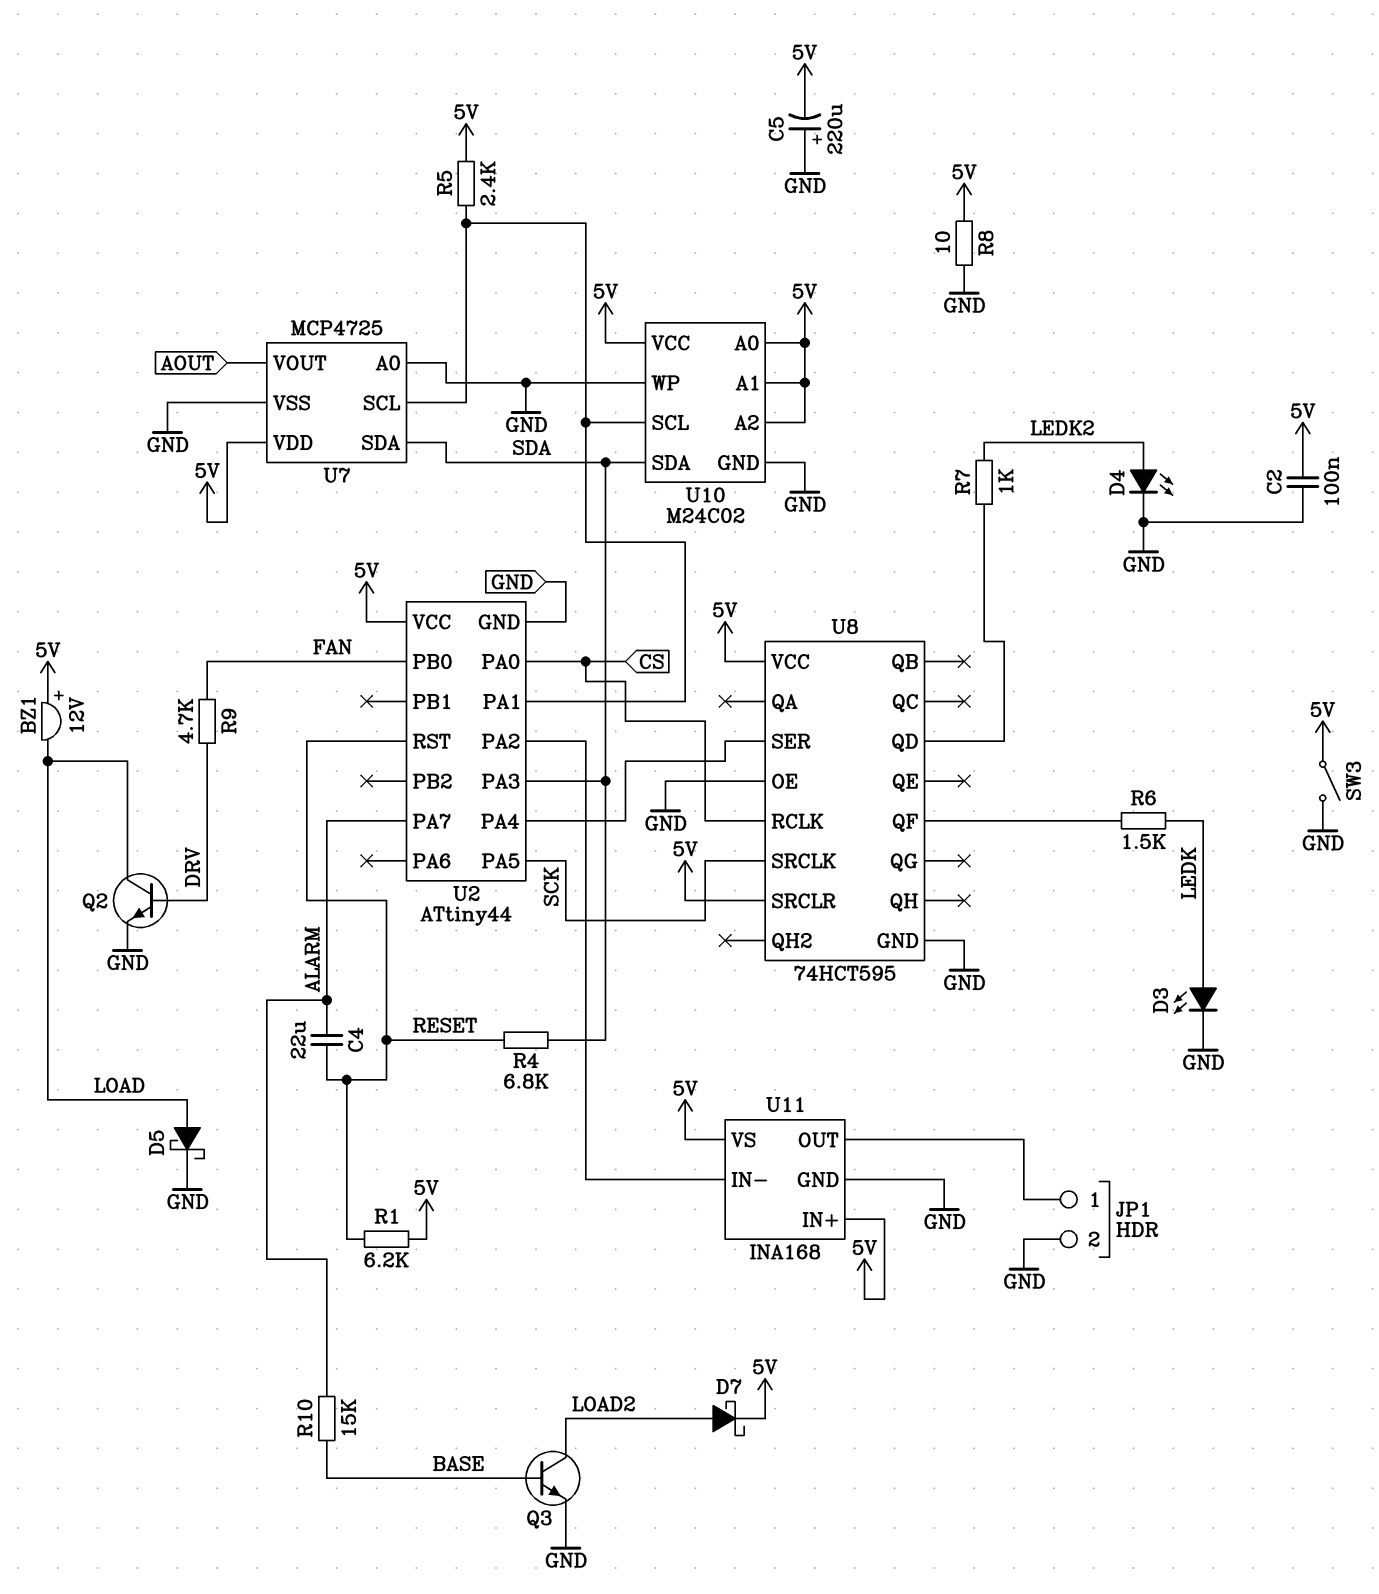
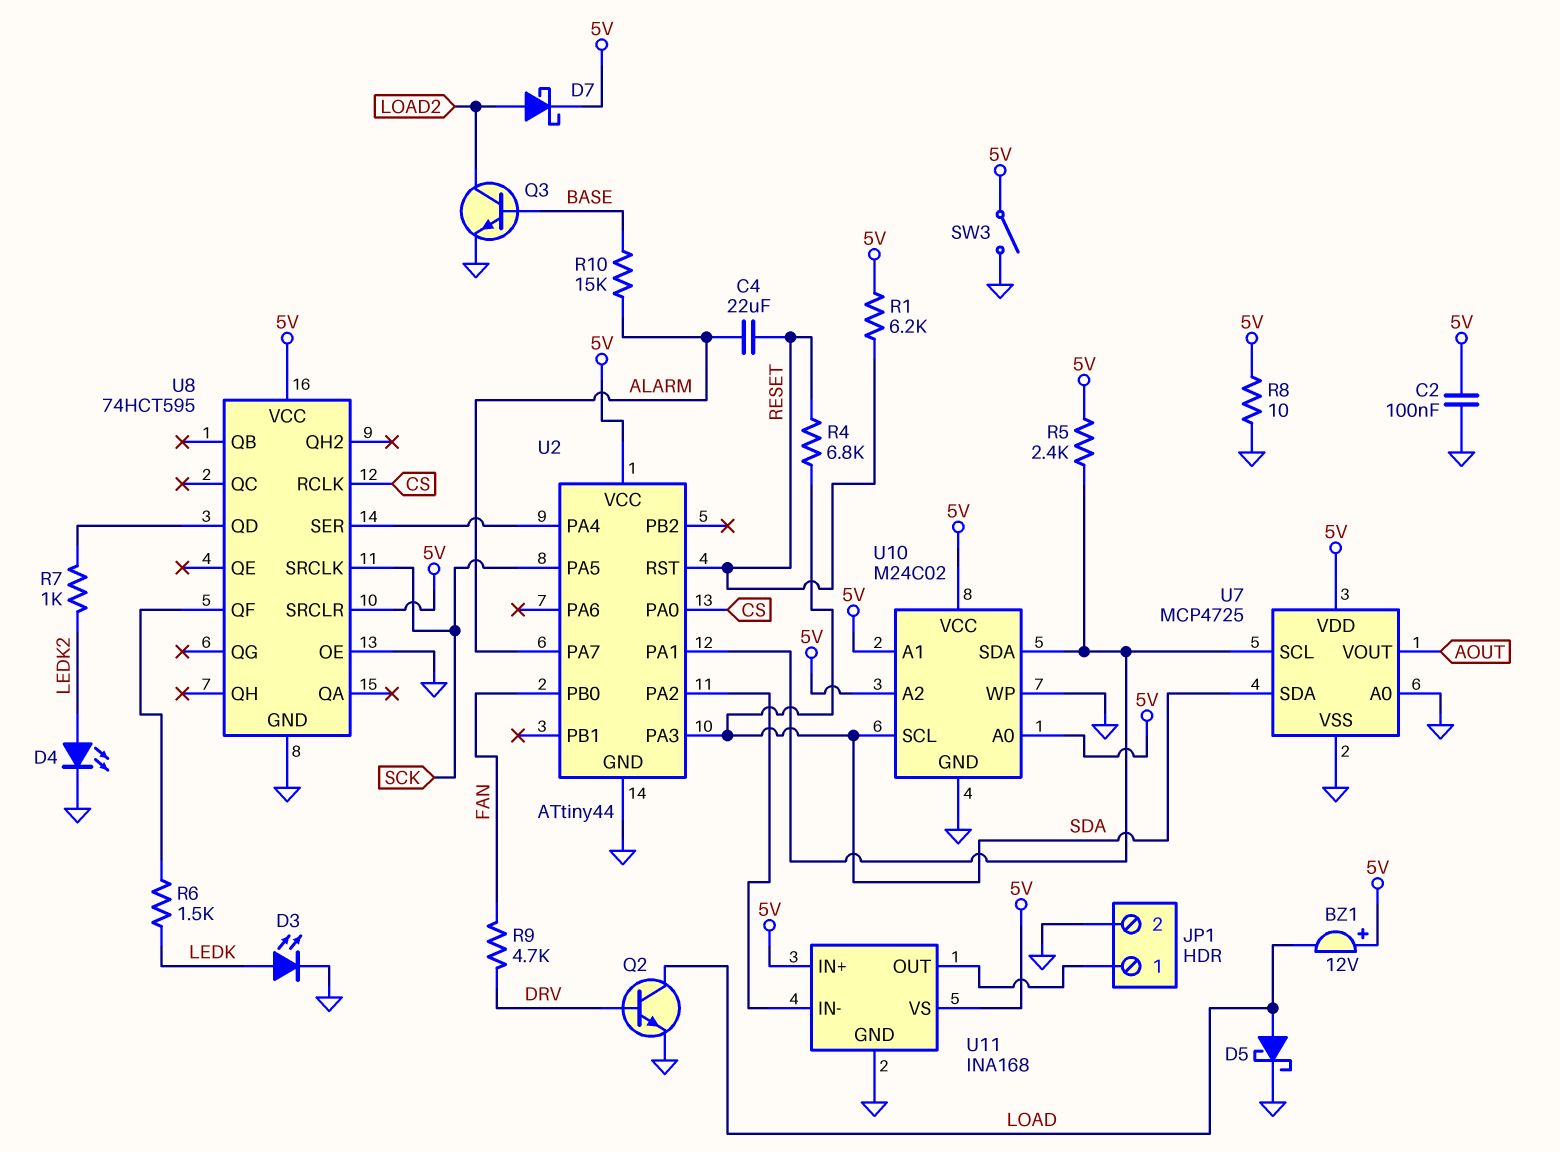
C5: 220uF (plus GND, minus 5V) -> none
U10 pin SCL: U2/PA1 -> SDA
U10 pin SDA: SDA -> U2/PA1

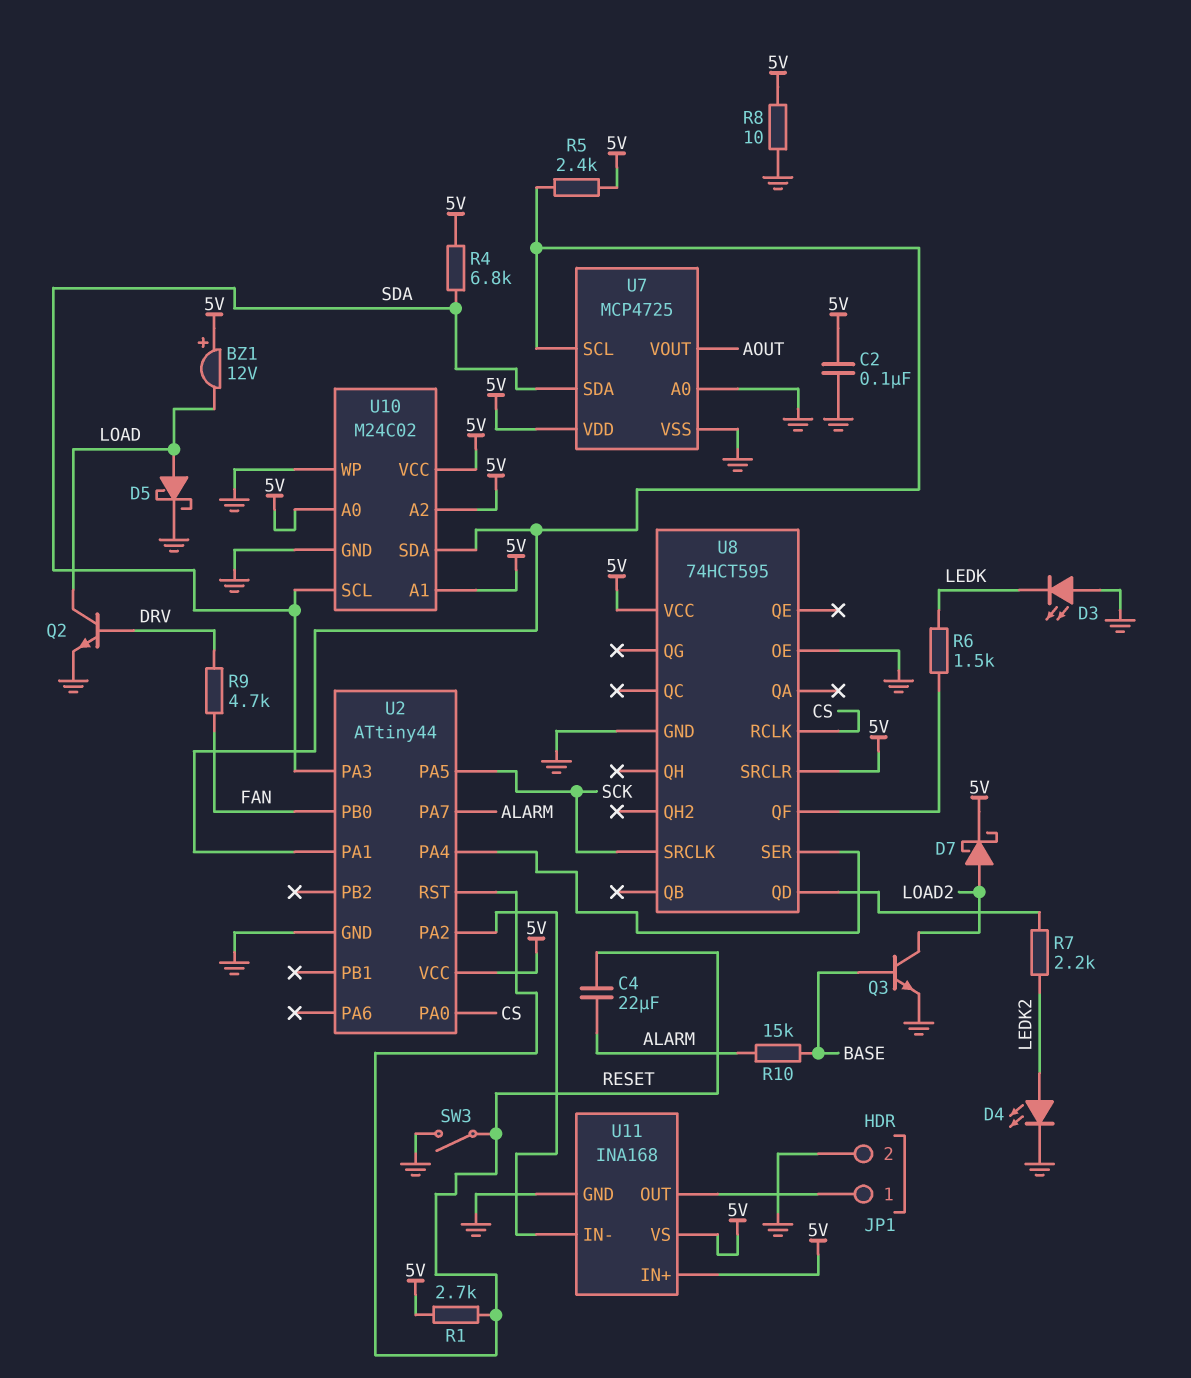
D3: LED (A LEDK, K GND) -> LED (A GND, K LEDK)
R1: 6.2k (5V, RESET) -> 2.7k (5V, RESET)
R4: 6.8k (RESET, SDA) -> 6.8k (5V, SDA)
R7: 1k (LEDK2, U8/QD) -> 2.2k (LEDK2, U8/QD)
SW3: switch (5V, GND) -> switch (GND, RESET)

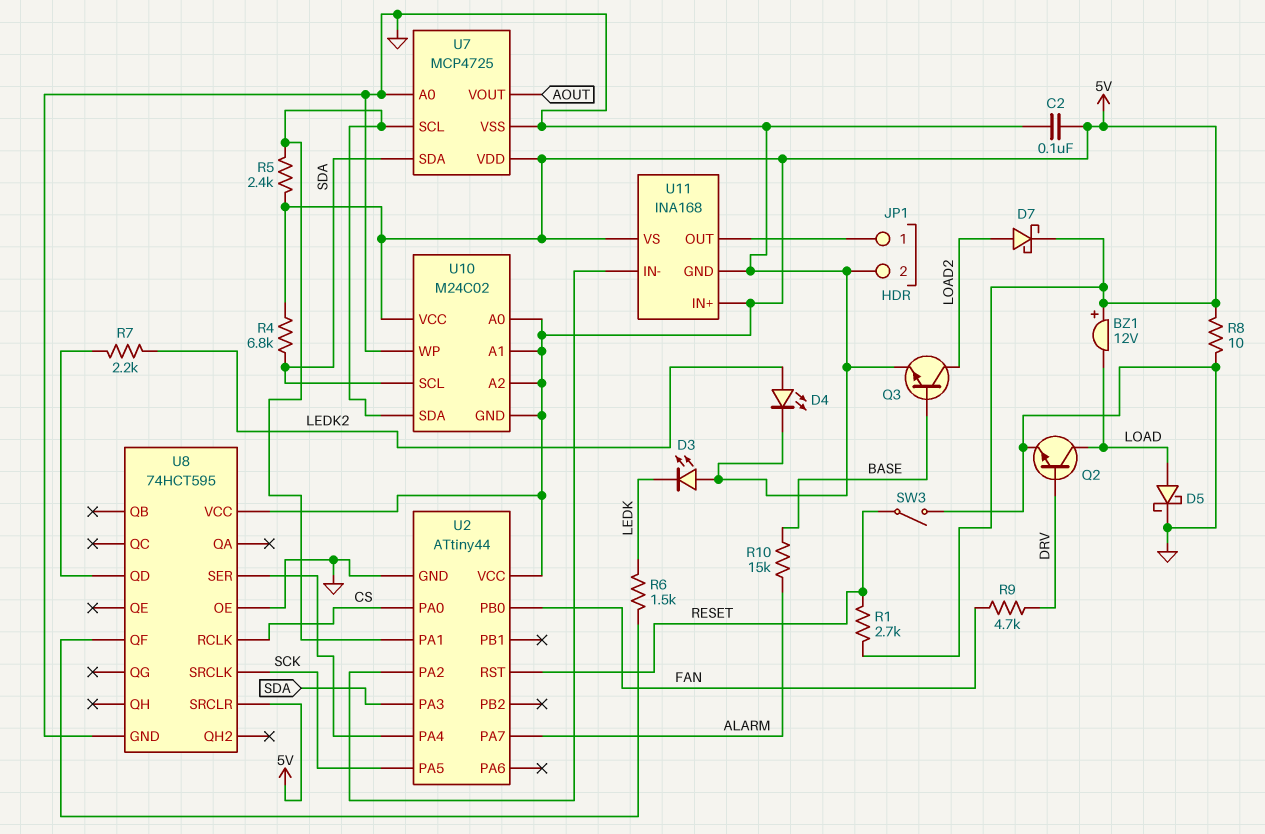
C4: 22uF (ALARM, RESET) -> none
U10 pin GND: GND -> 5V

